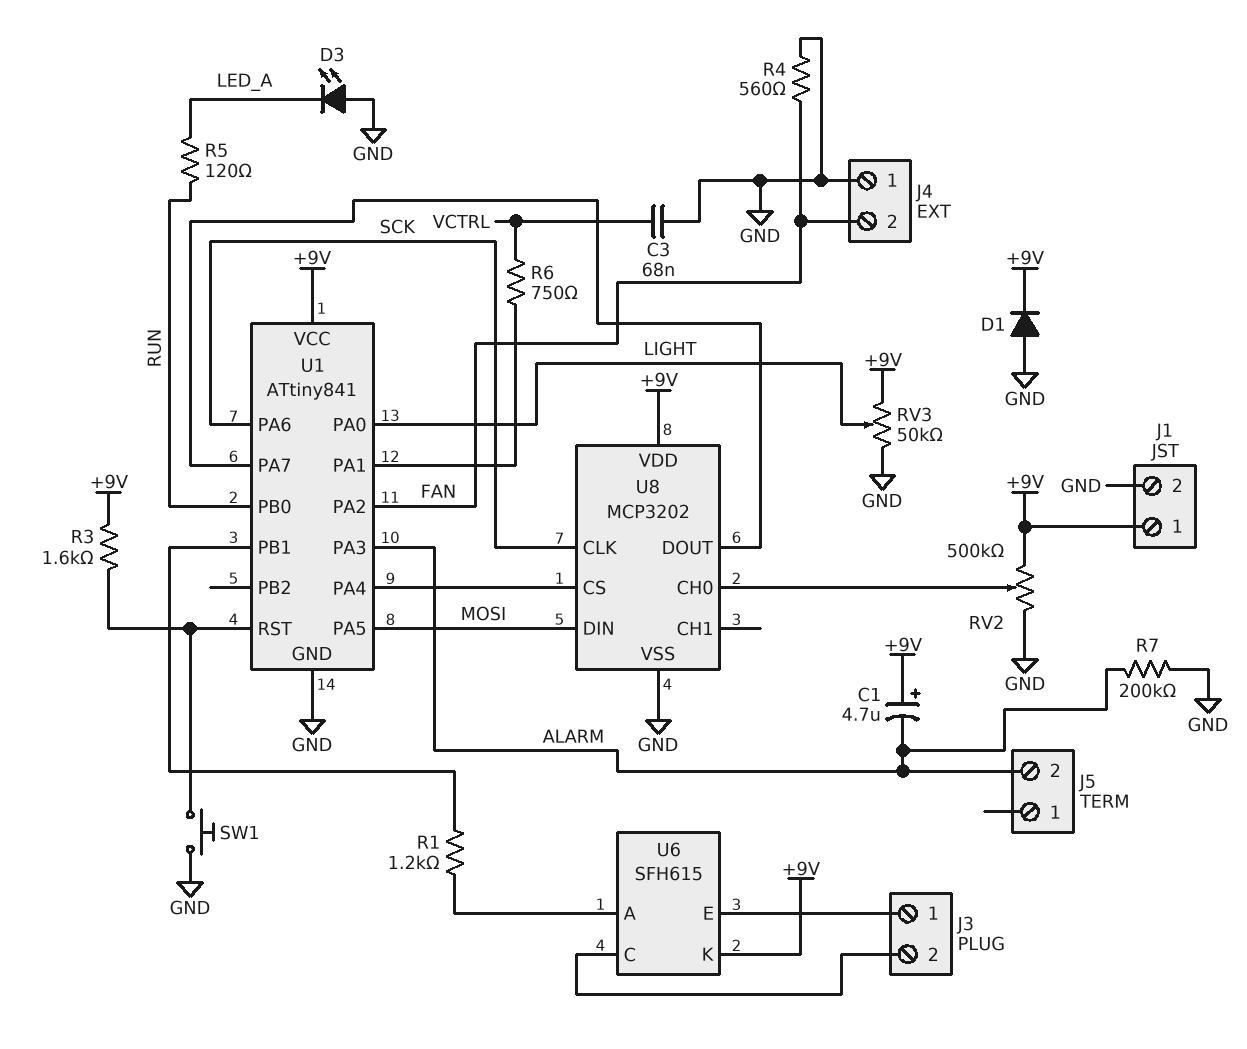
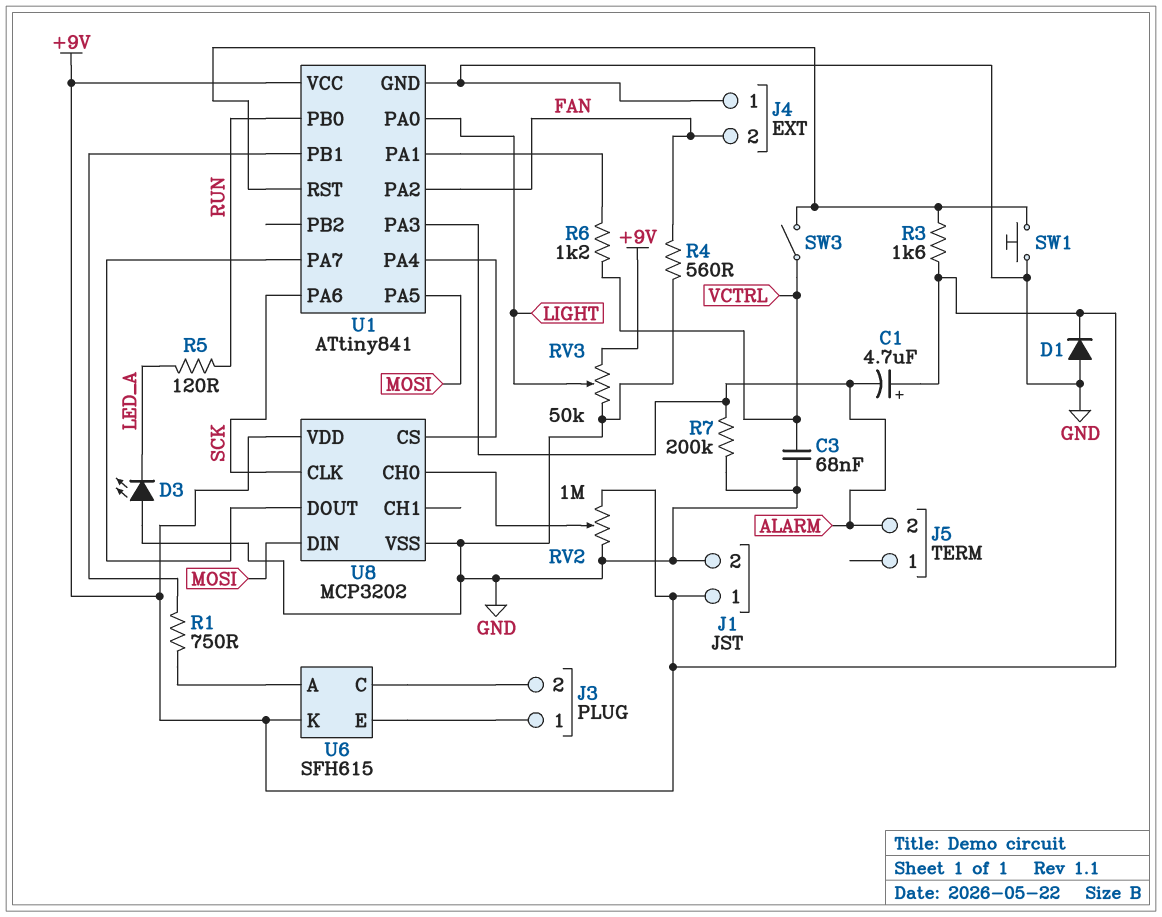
R1: 1.2k (U1/PB1, U6/A) -> 750 (U1/PB1, U6/A)
R6: 750 (U1/PA1, VCTRL) -> 1.2k (U1/PA1, VCTRL)
RV2: 500k (+9V, GND, wiper U8/CH0) -> 1M (+9V, GND, wiper U8/CH0)
SW3: none -> switch (U1/RST, VCTRL)

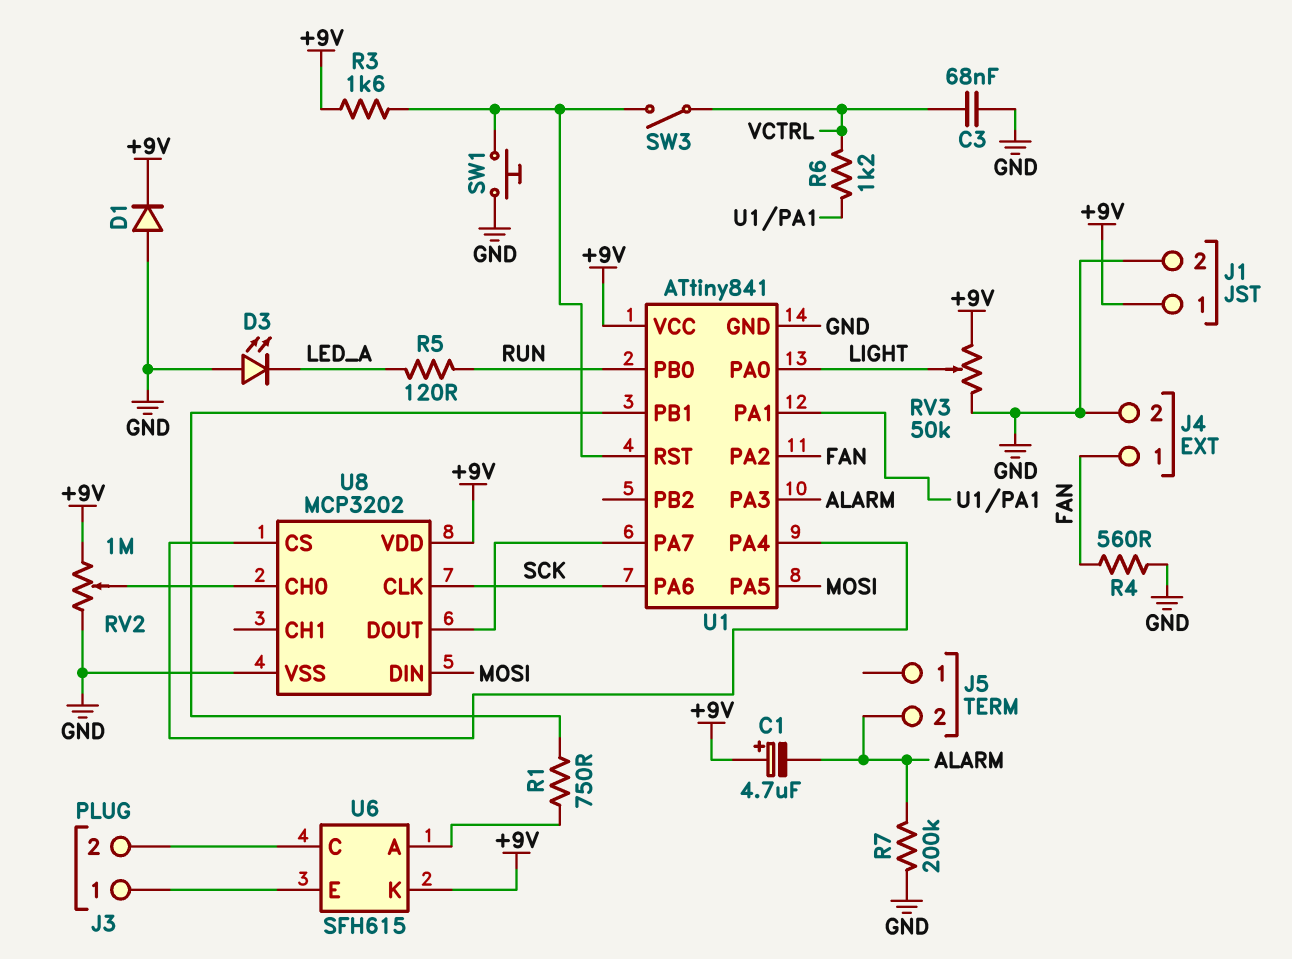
J4 pin 1: GND -> FAN
J4 pin 2: FAN -> GND

